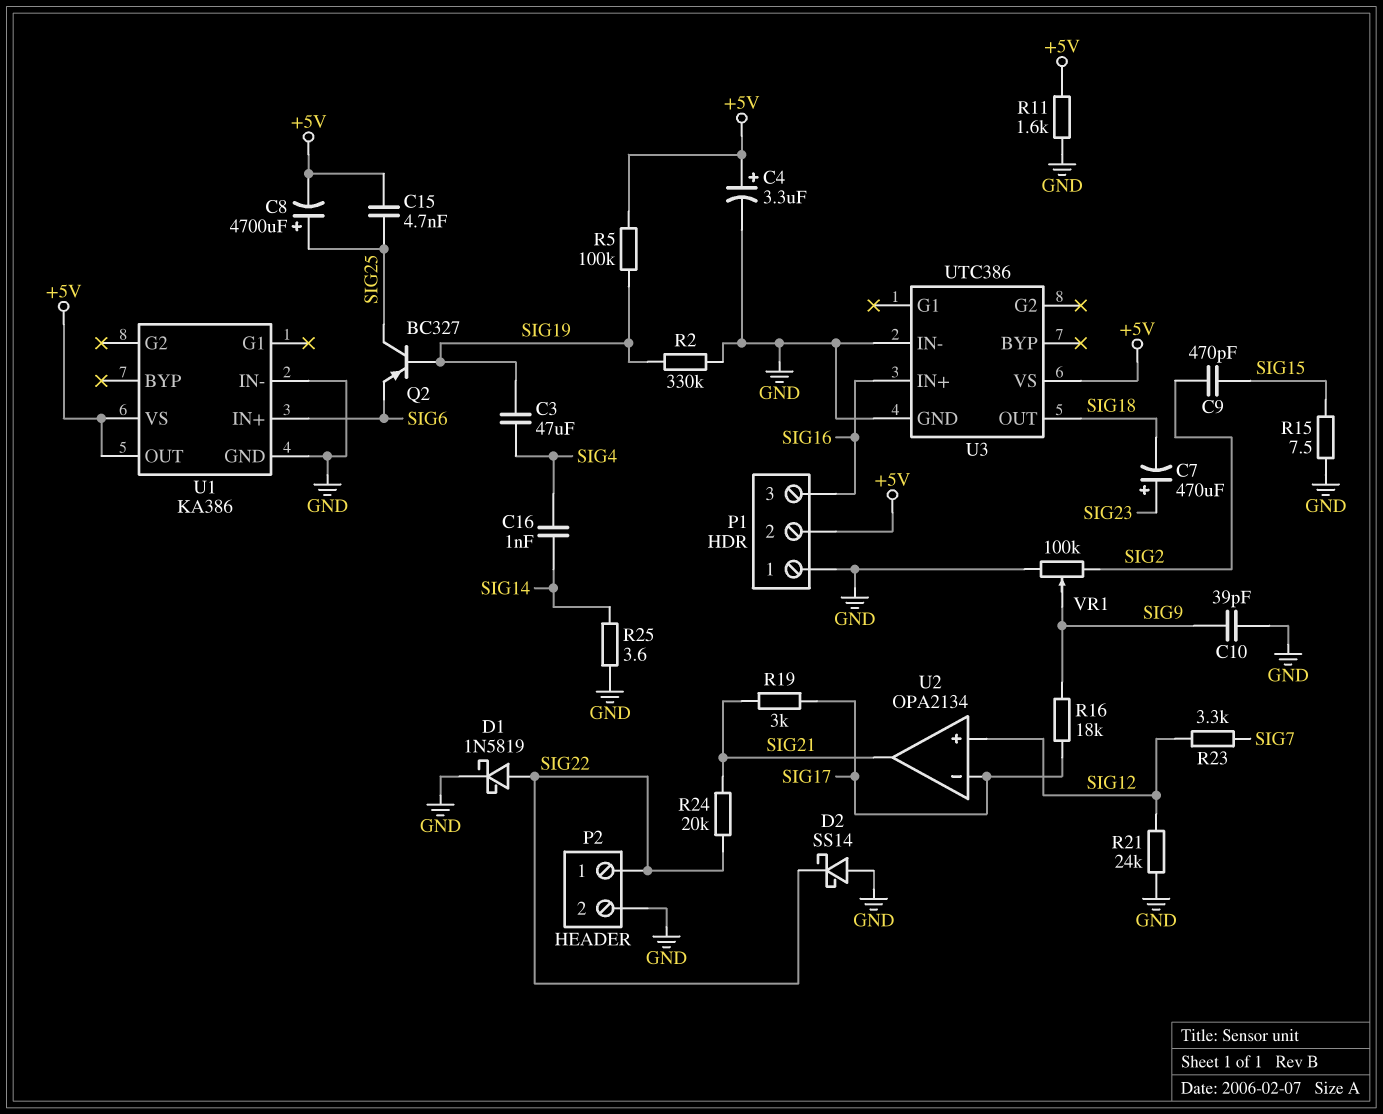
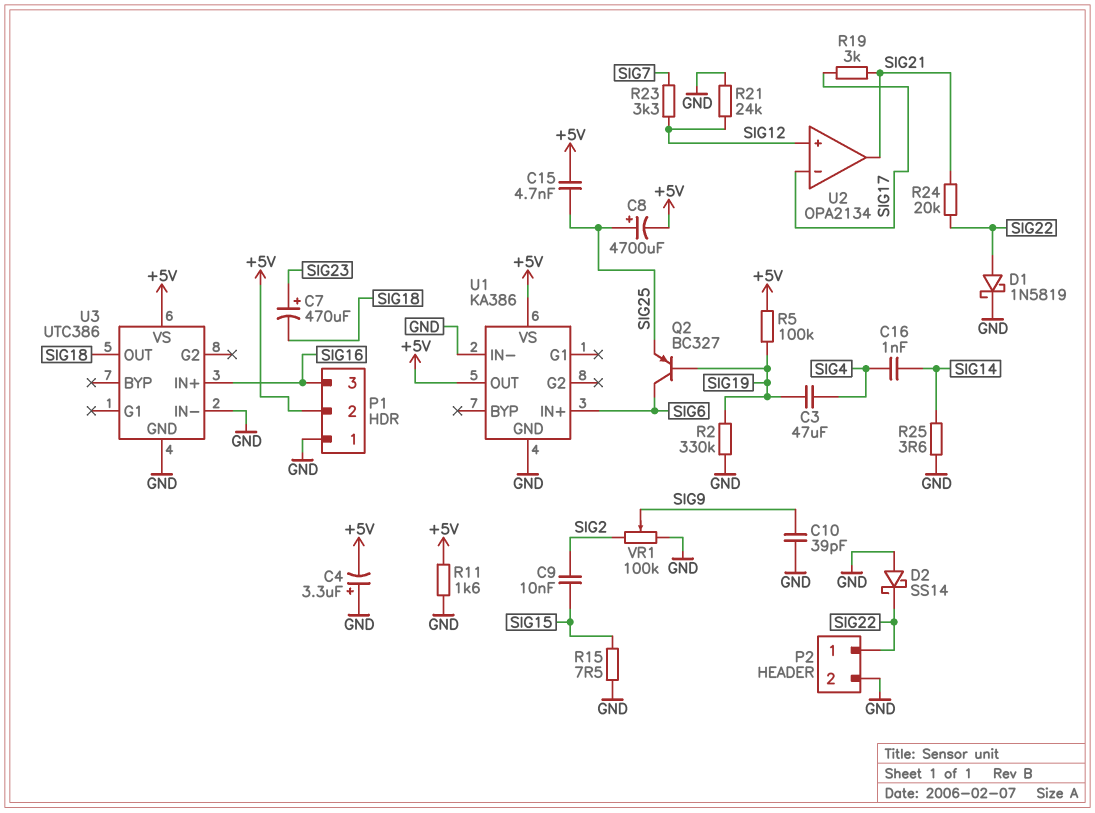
C4: 3.3uF (plus +5V, minus GND) -> 3.3uF (plus GND, minus +5V)
C9: 470pF (SIG2, SIG15) -> 10nF (SIG2, SIG15)
Q2: PNP BC327 (B SIG19, C SIG25, E SIG6) -> PNP BC327 (B SIG19, C SIG6, E SIG25)
R16: 18k (SIG9, SIG17) -> none

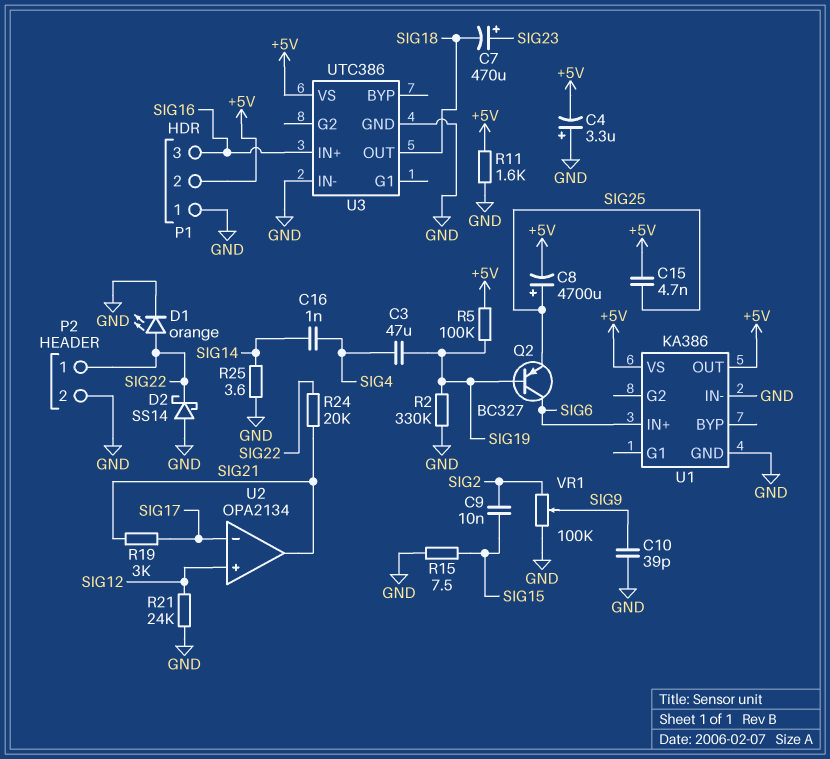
D1: schottky 1N5819 (A SIG22, K GND) -> LED orange (A SIG22, K GND)
R23: 3.3k (SIG7, SIG12) -> none

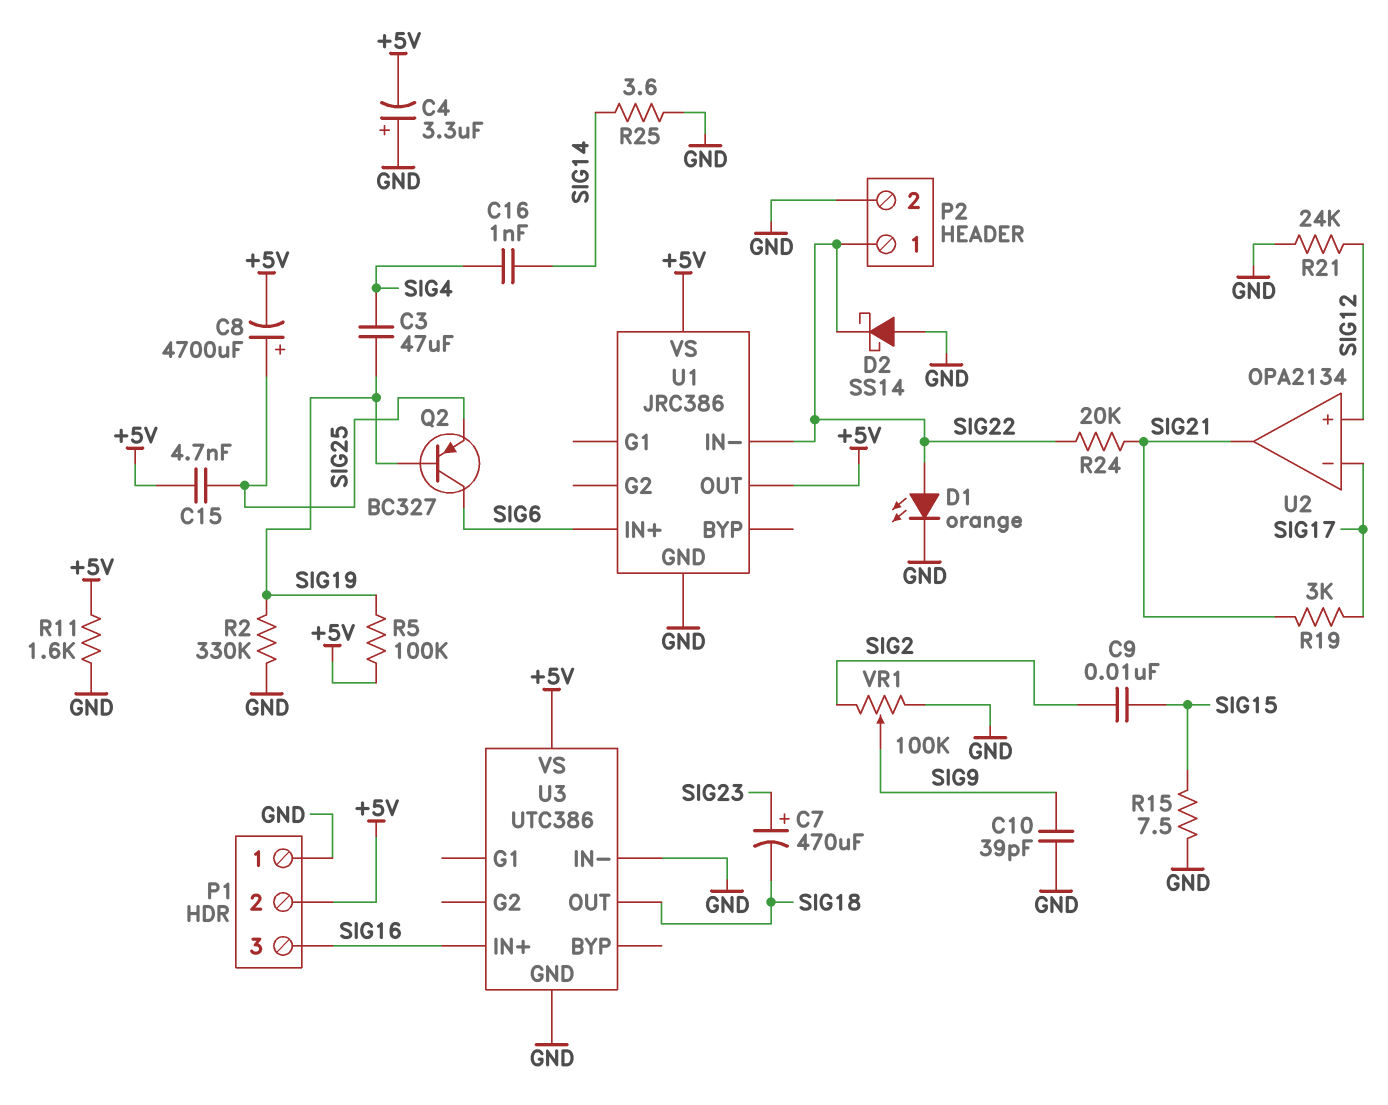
U1: KA386 -> JRC386
U1 pin IN-: GND -> SIG22

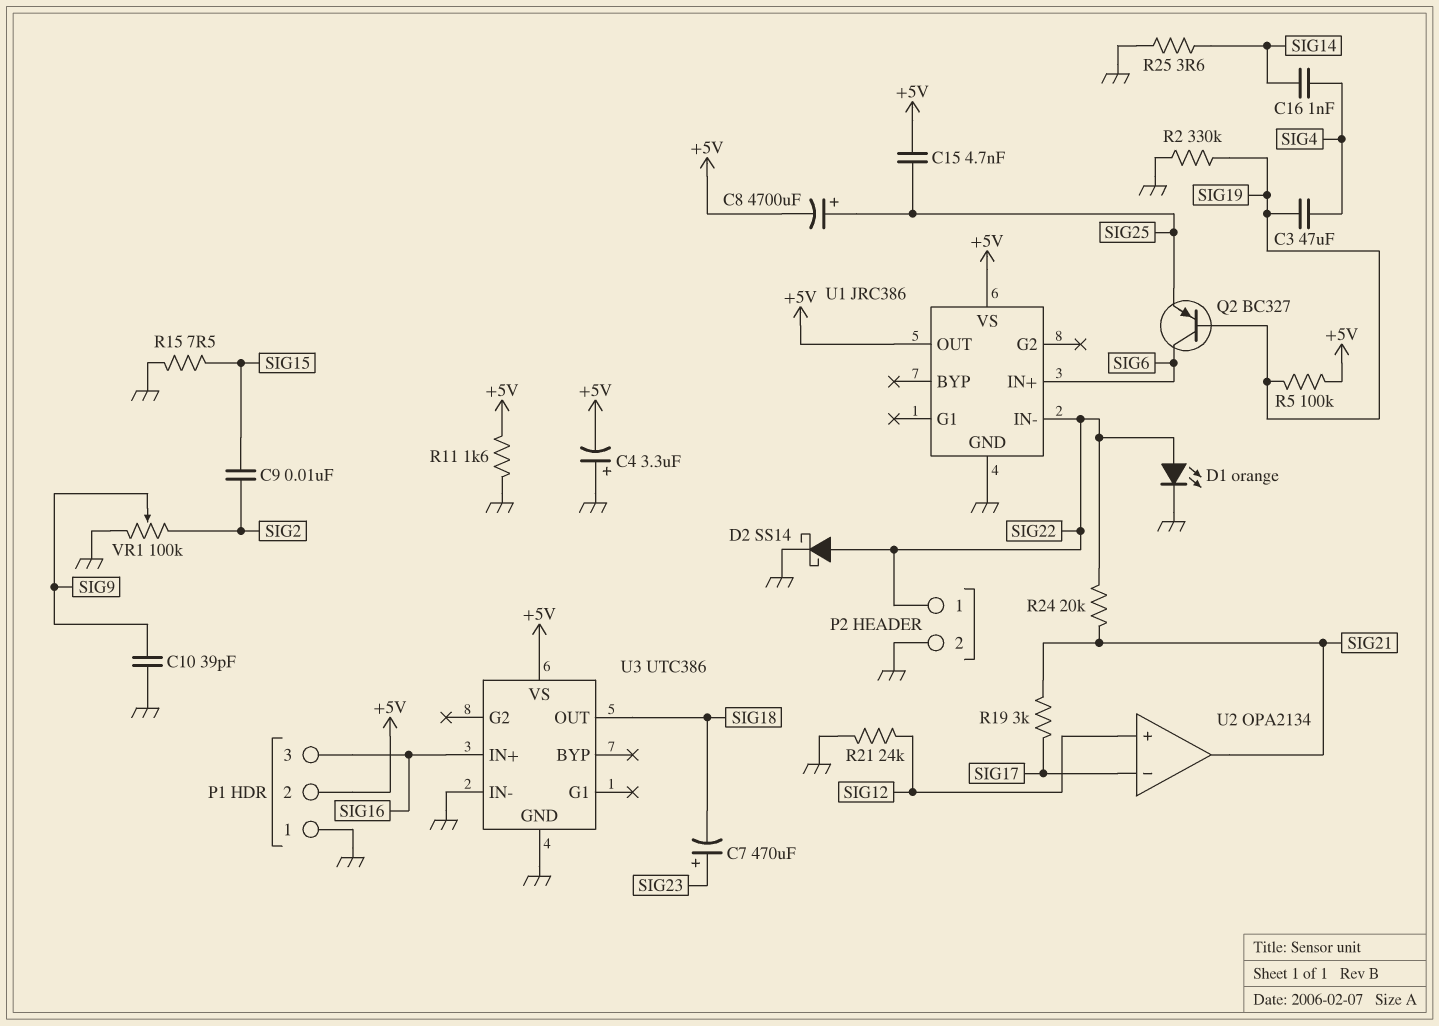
D2: schottky SS14 (A GND, K SIG22) -> schottky SS14 (A SIG22, K GND)

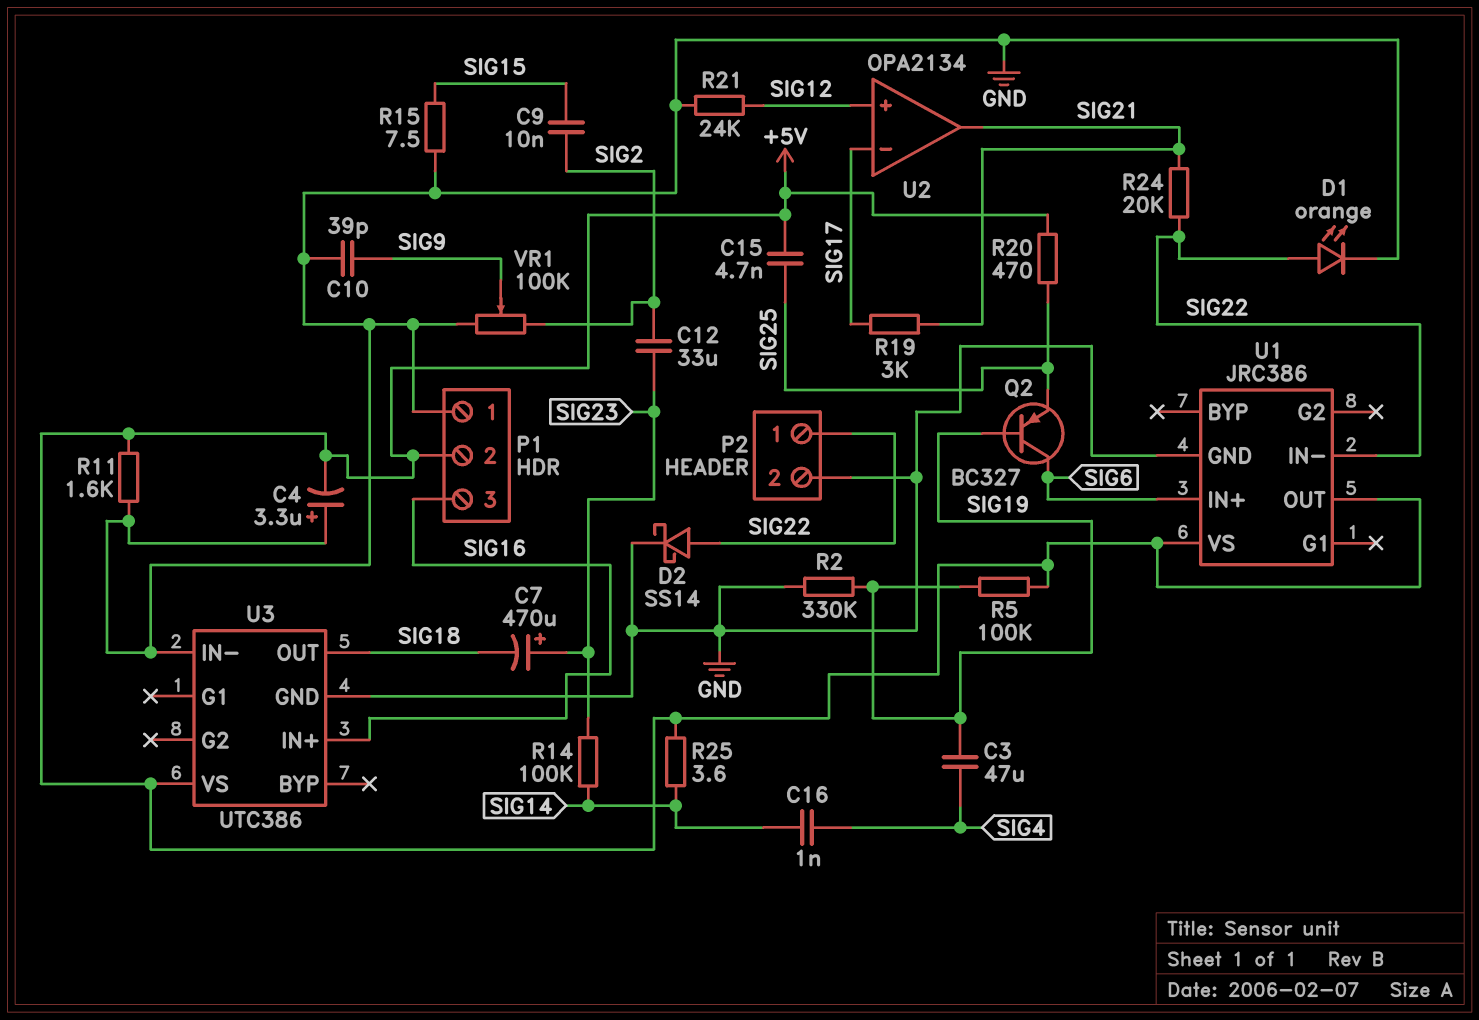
C8: 4700uF (plus SIG25, minus +5V) -> none
C12: none -> 33uF (SIG2, SIG23)
R14: none -> 100k (SIG14, SIG23)
R20: none -> 470 (+5V, SIG25)
R25: 3.6 (GND, SIG14) -> 3.6 (+5V, SIG14)

